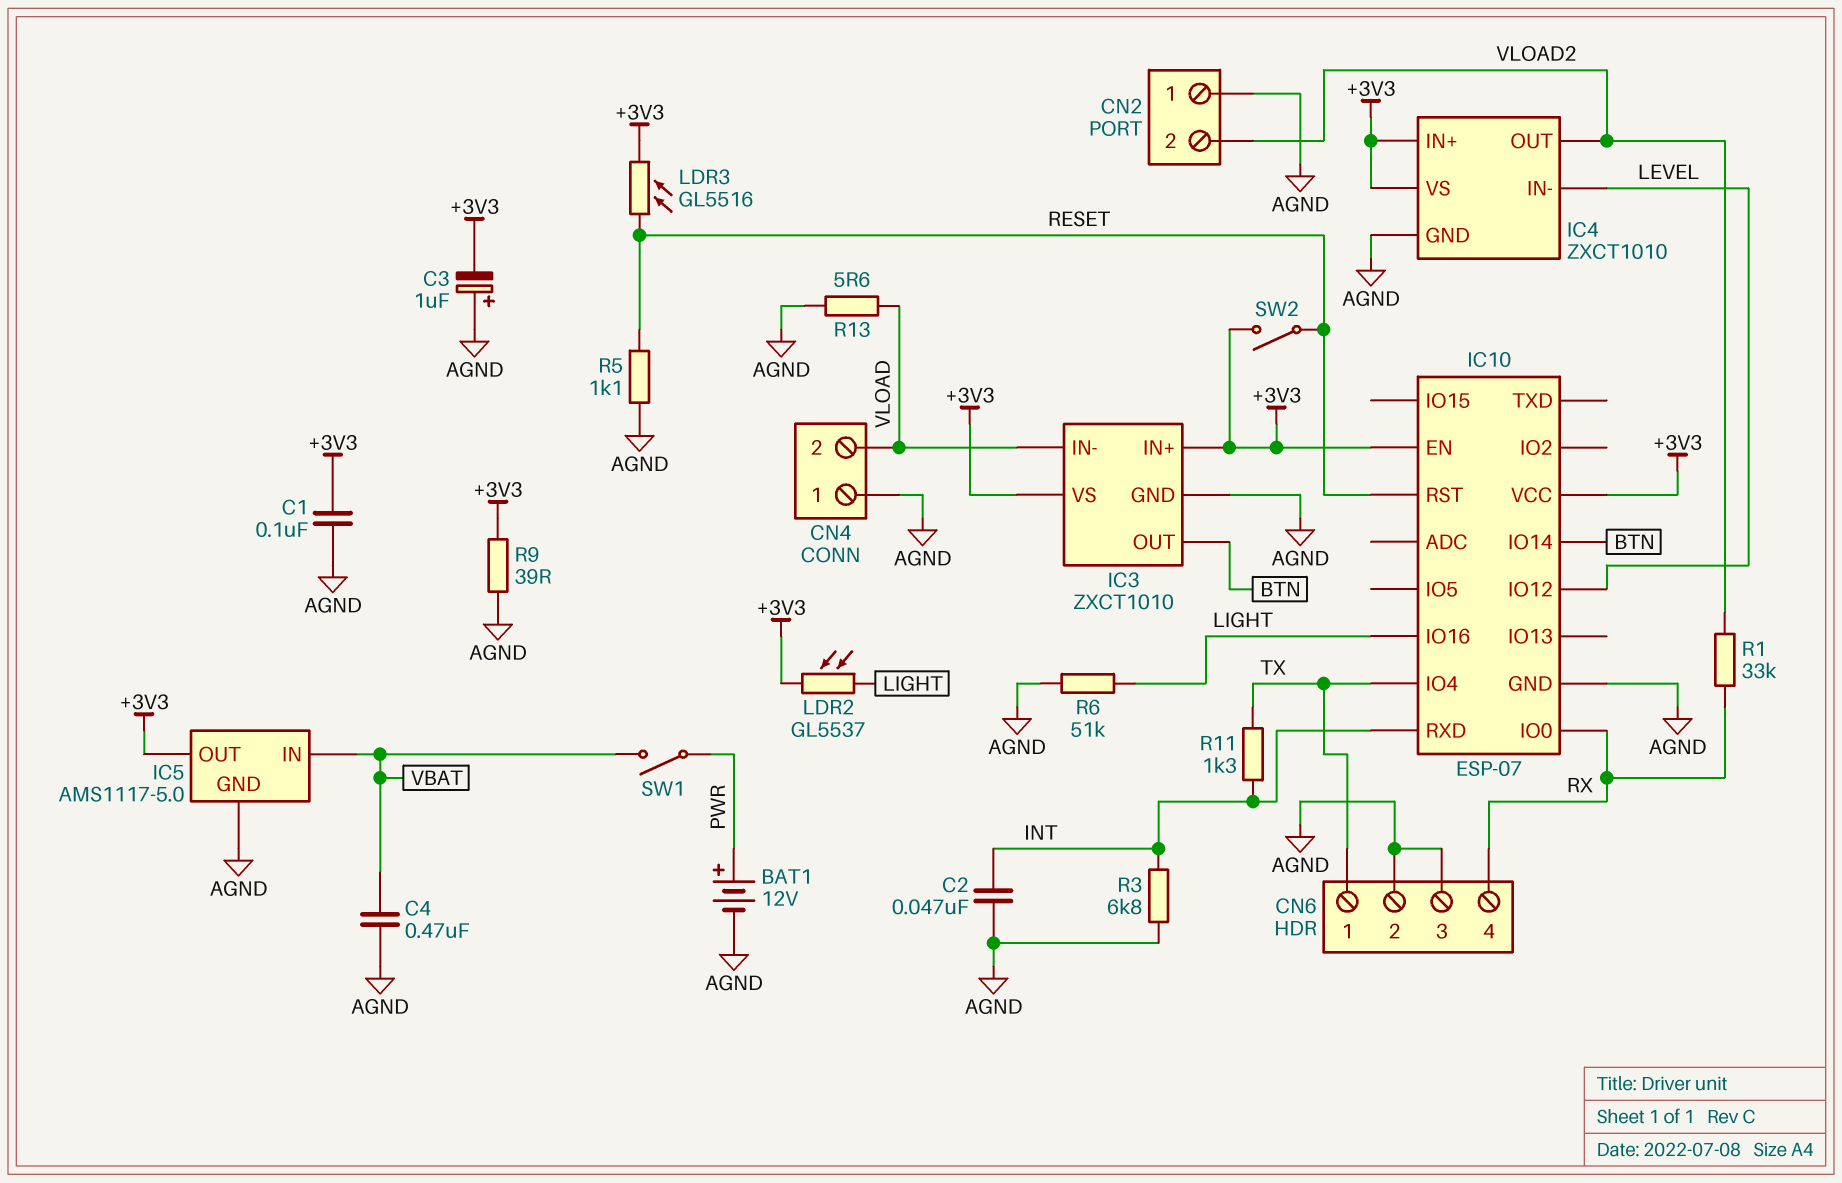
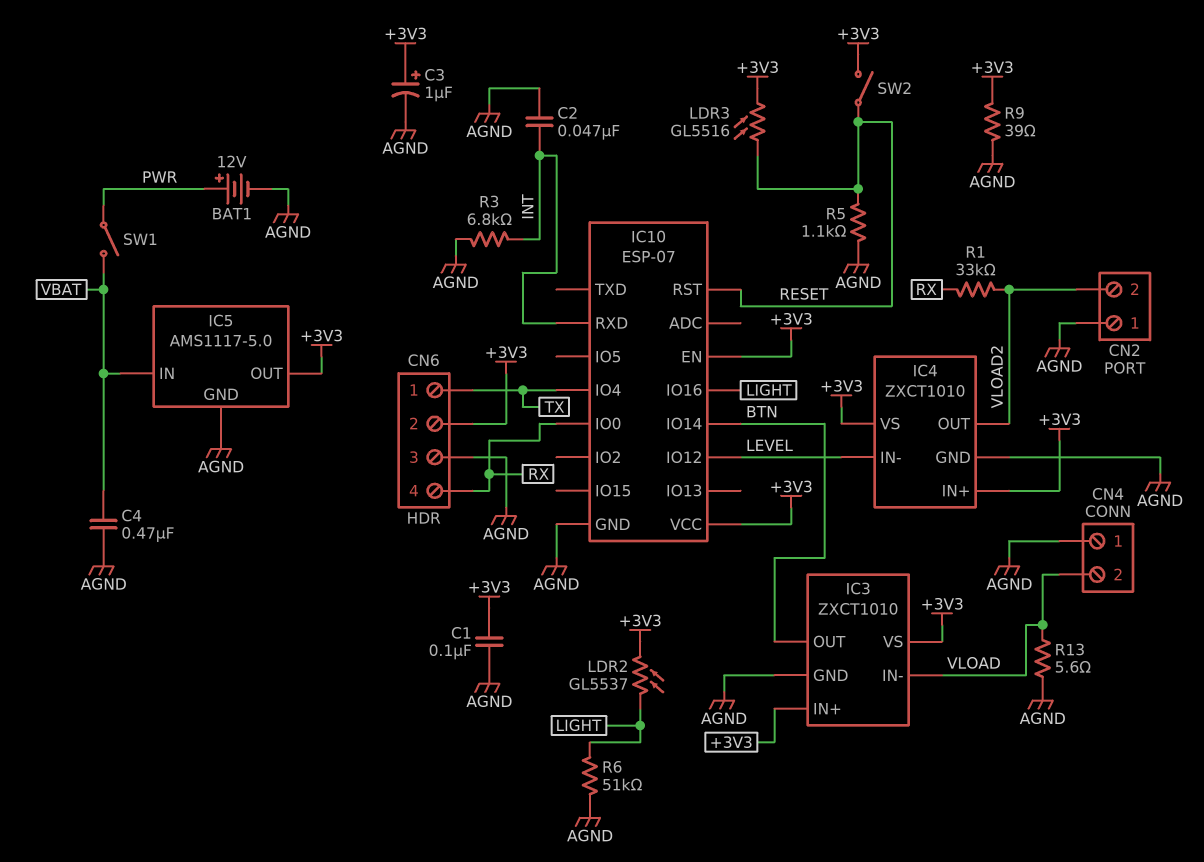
C3: 1uF (plus AGND, minus +3V3) -> 1uF (plus +3V3, minus AGND)
CN6 pin 2: AGND -> +3V3
R11: 1.3k (INT, TX) -> none

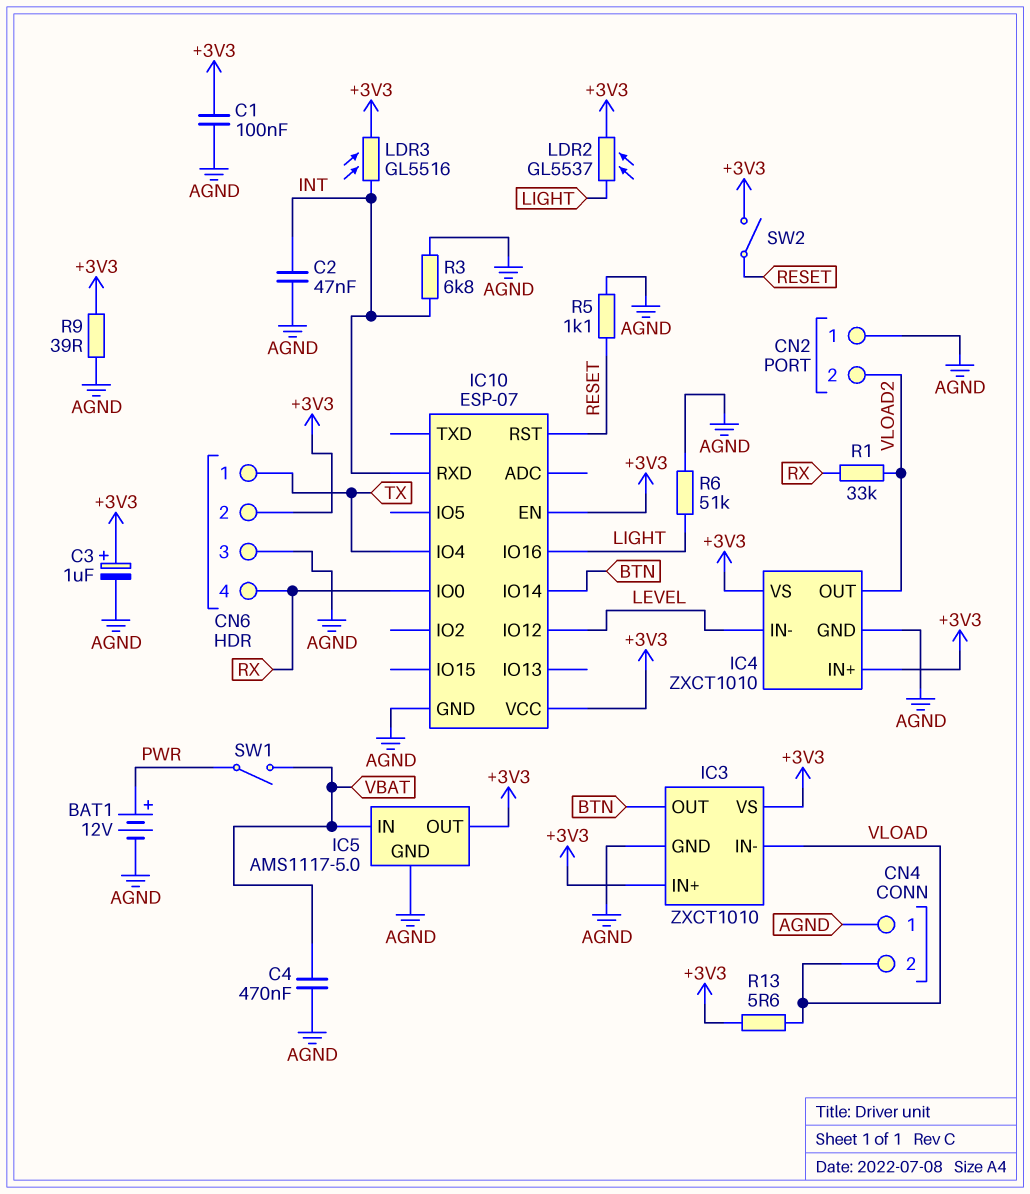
LDR3: GL5516 (+3V3, RESET) -> GL5516 (+3V3, INT)
R13: 5.6 (AGND, VLOAD) -> 5.6 (+3V3, VLOAD)

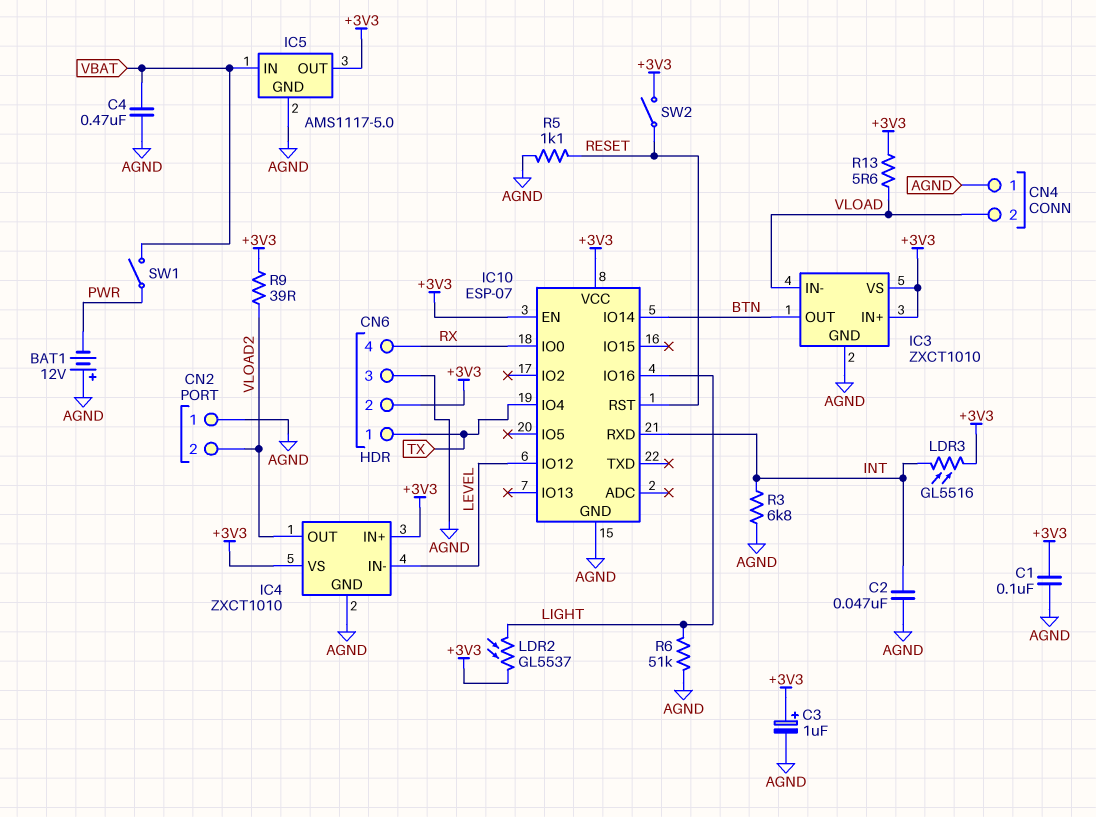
BAT1: 12V (plus PWR, minus AGND) -> 12V (plus AGND, minus PWR)
R1: 33k (RX, VLOAD2) -> none
R9: 39 (+3V3, AGND) -> 39 (+3V3, VLOAD2)

